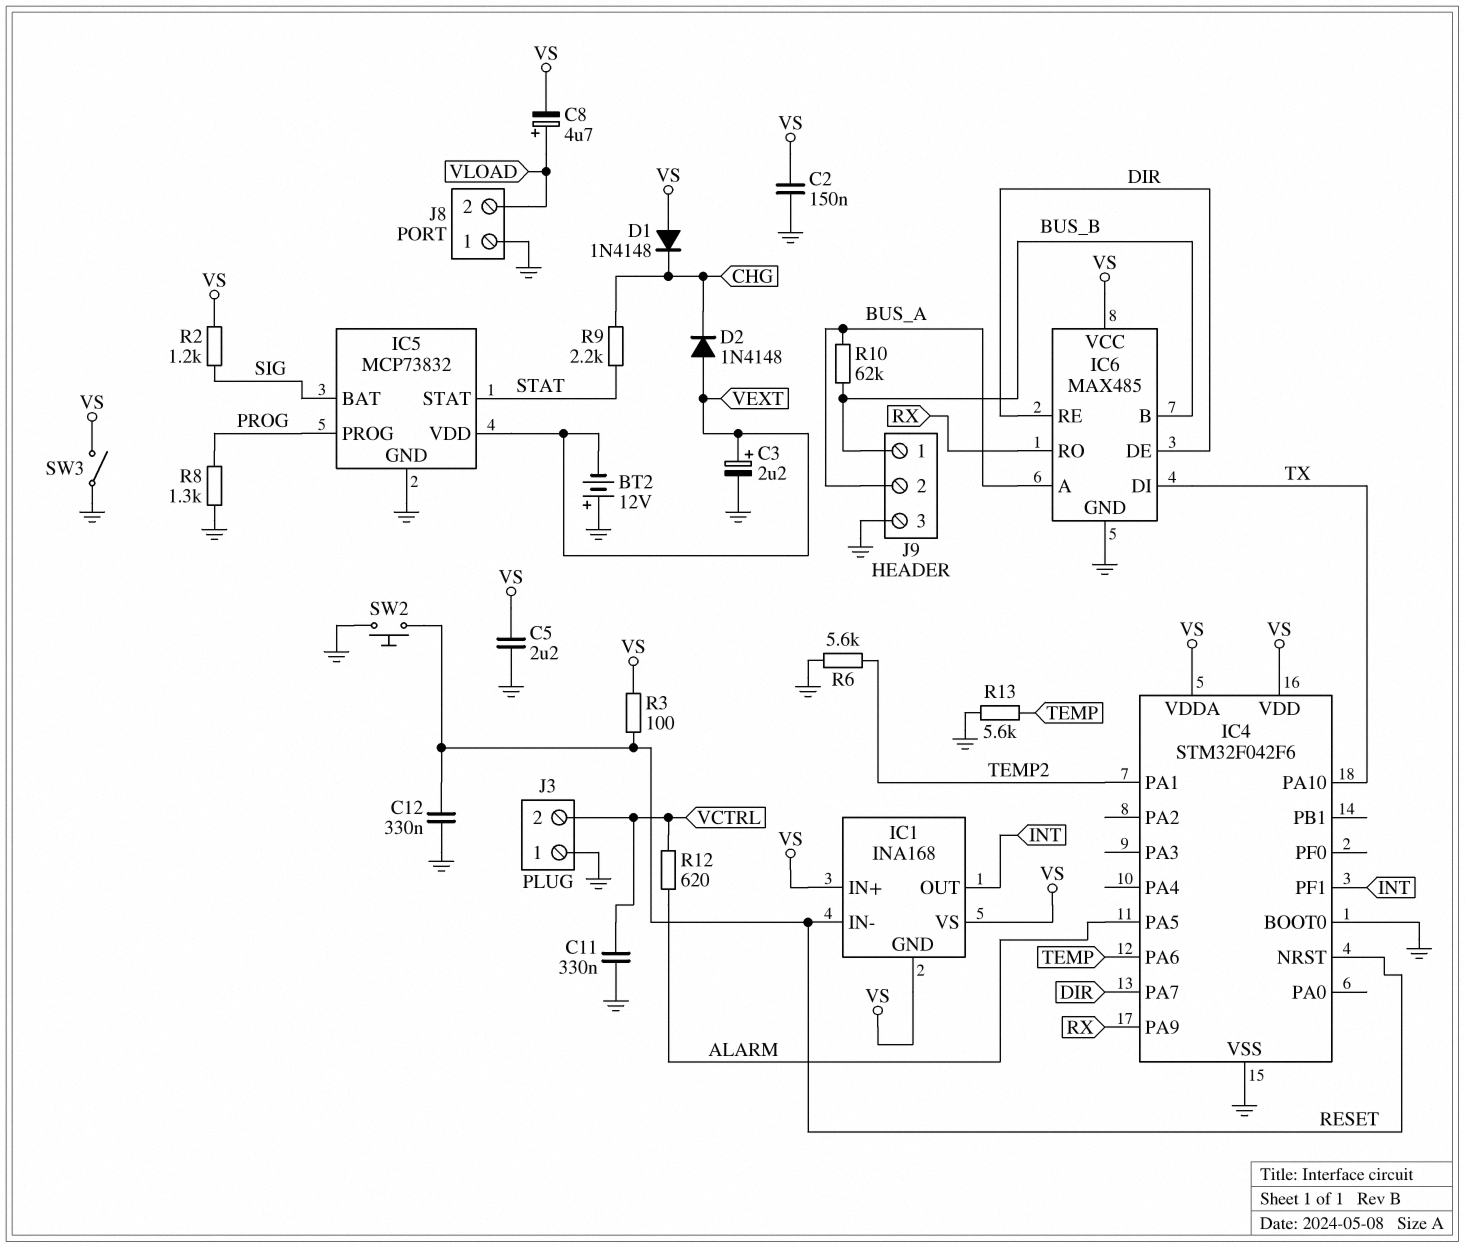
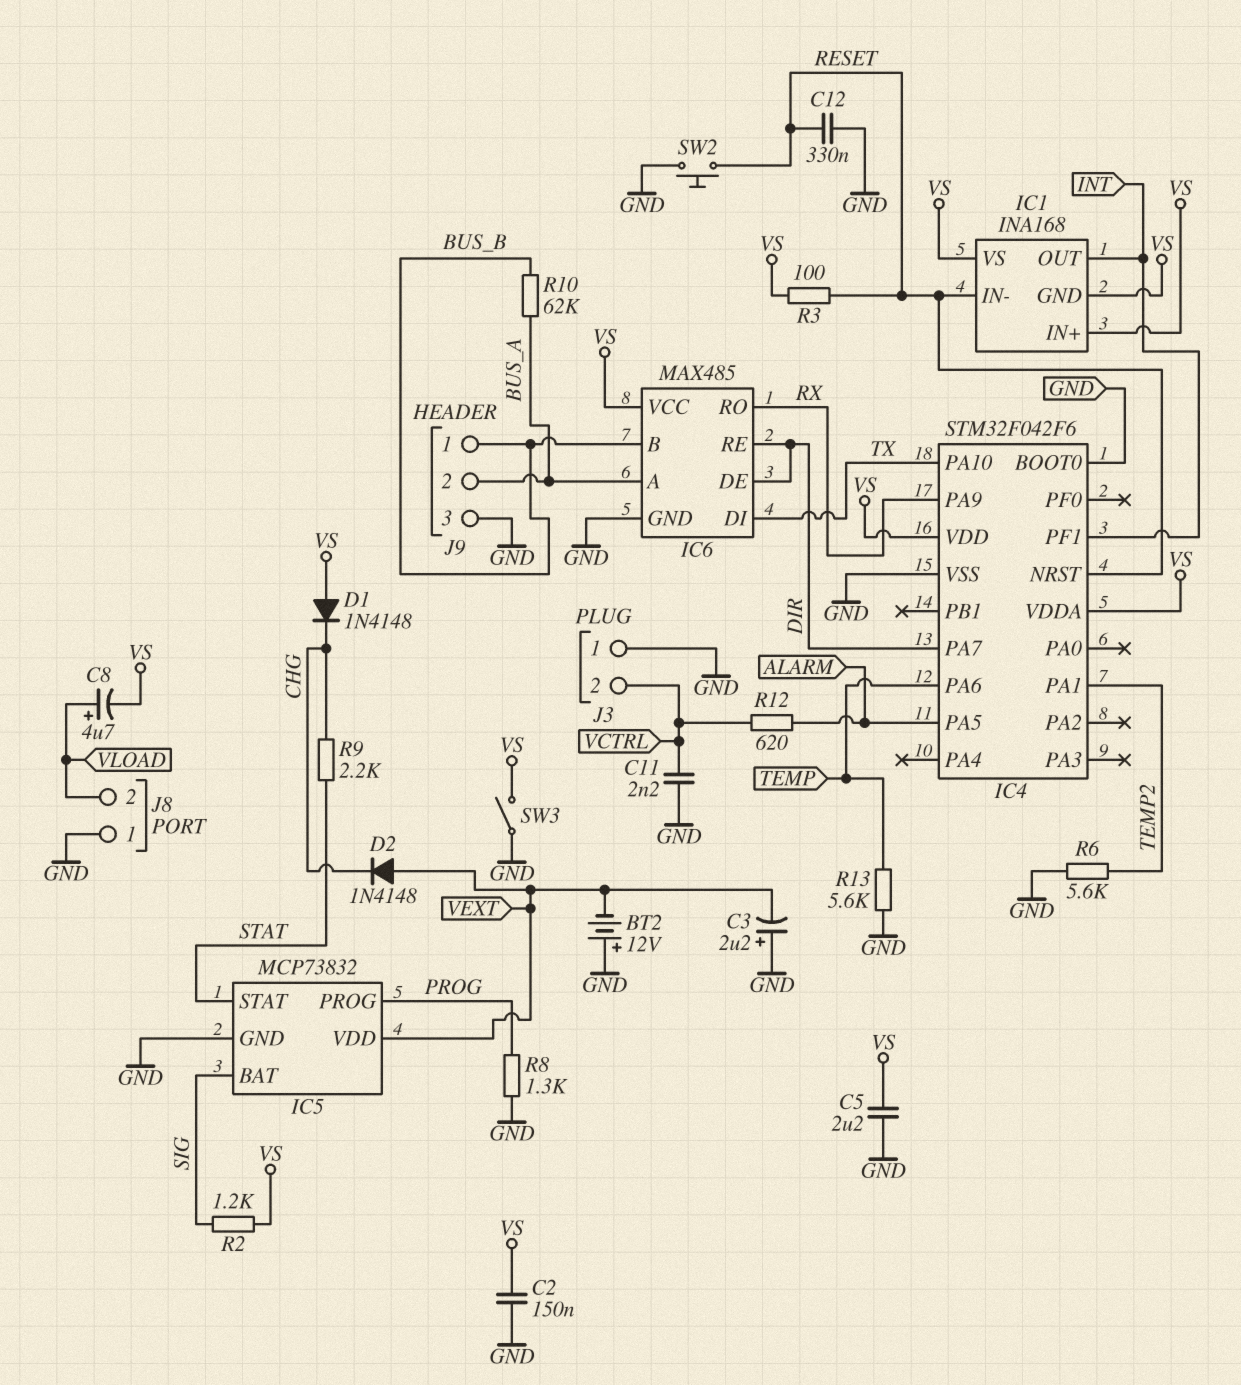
C3: 2.2uF (plus VEXT, minus GND) -> 2.2uF (plus GND, minus VEXT)
C11: 330nF (GND, VCTRL) -> 2.2nF (GND, VCTRL)

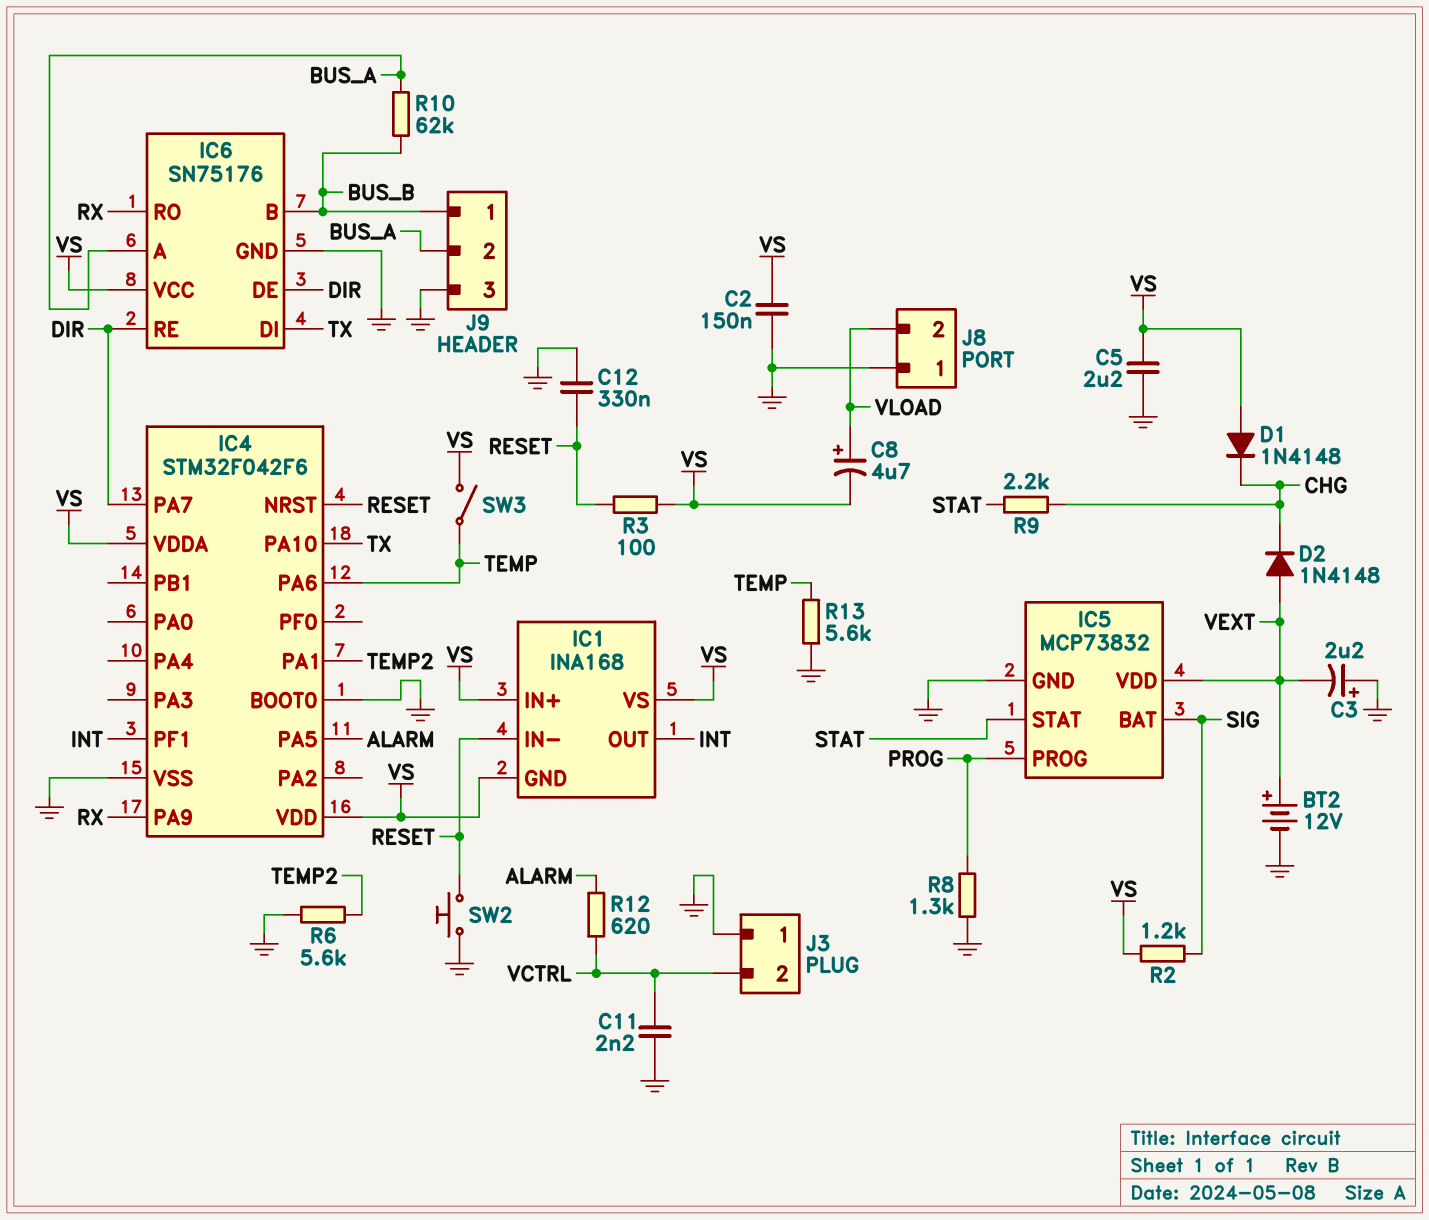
BT2: 12V (plus GND, minus VEXT) -> 12V (plus VEXT, minus GND)
IC6: MAX485 -> SN75176
SW3: switch (GND, VS) -> switch (TEMP, VS)

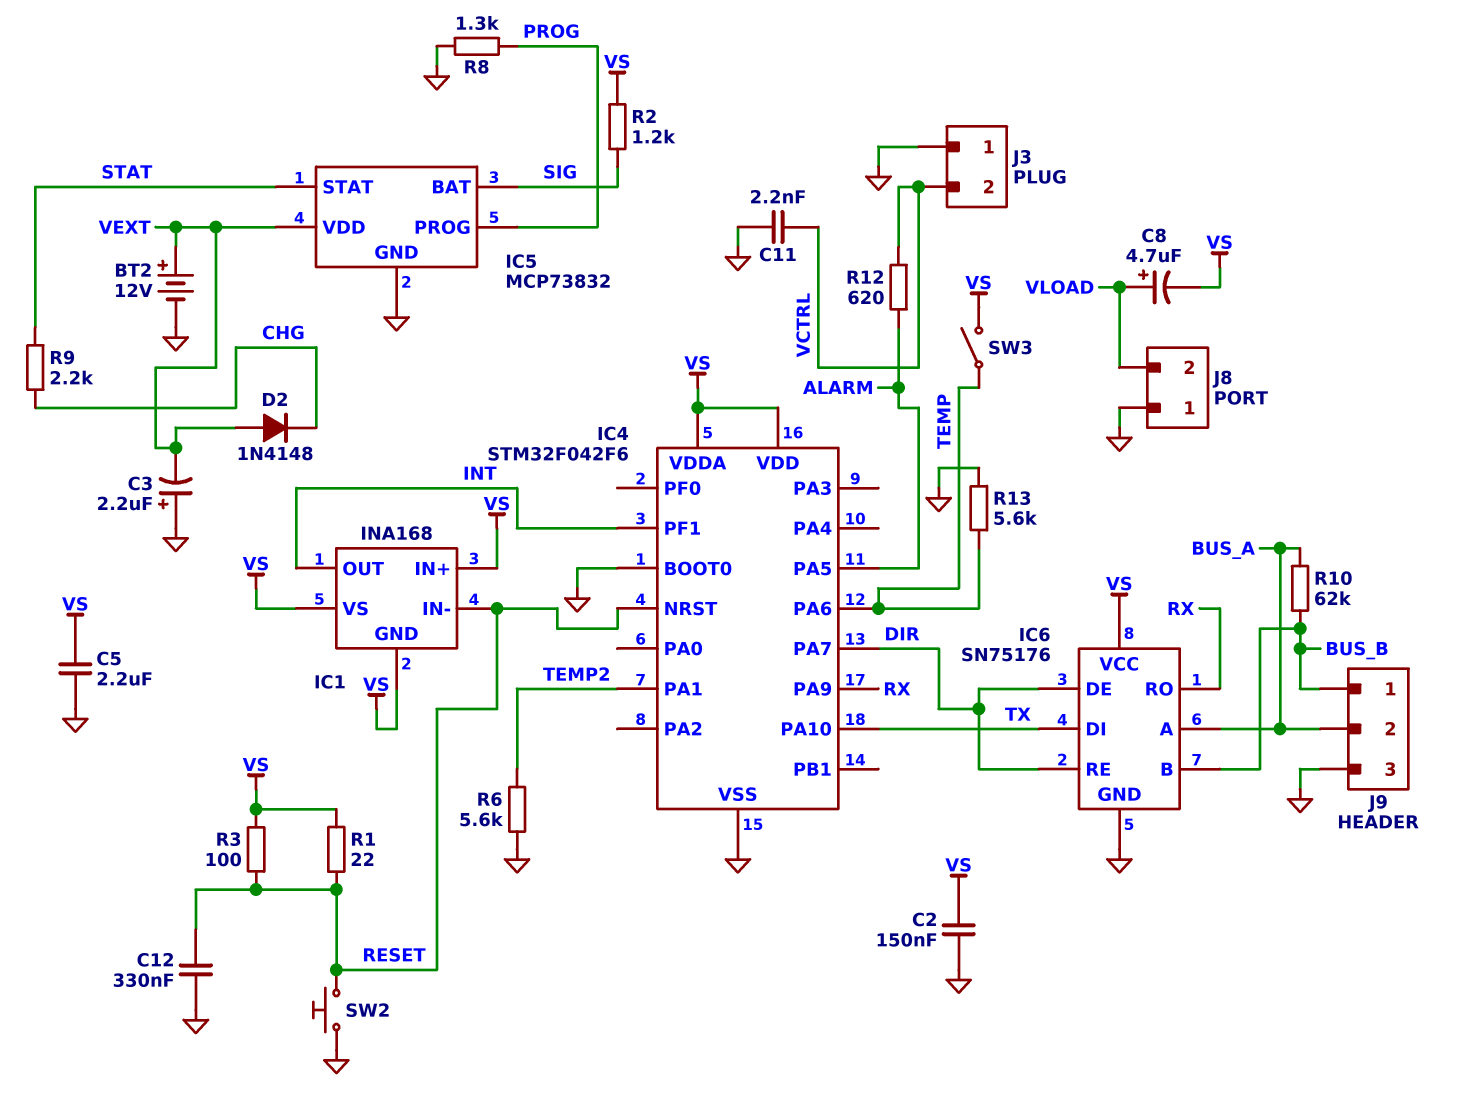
D1: diode 1N4148 (A VS, K CHG) -> none
R1: none -> 22 (RESET, VS)

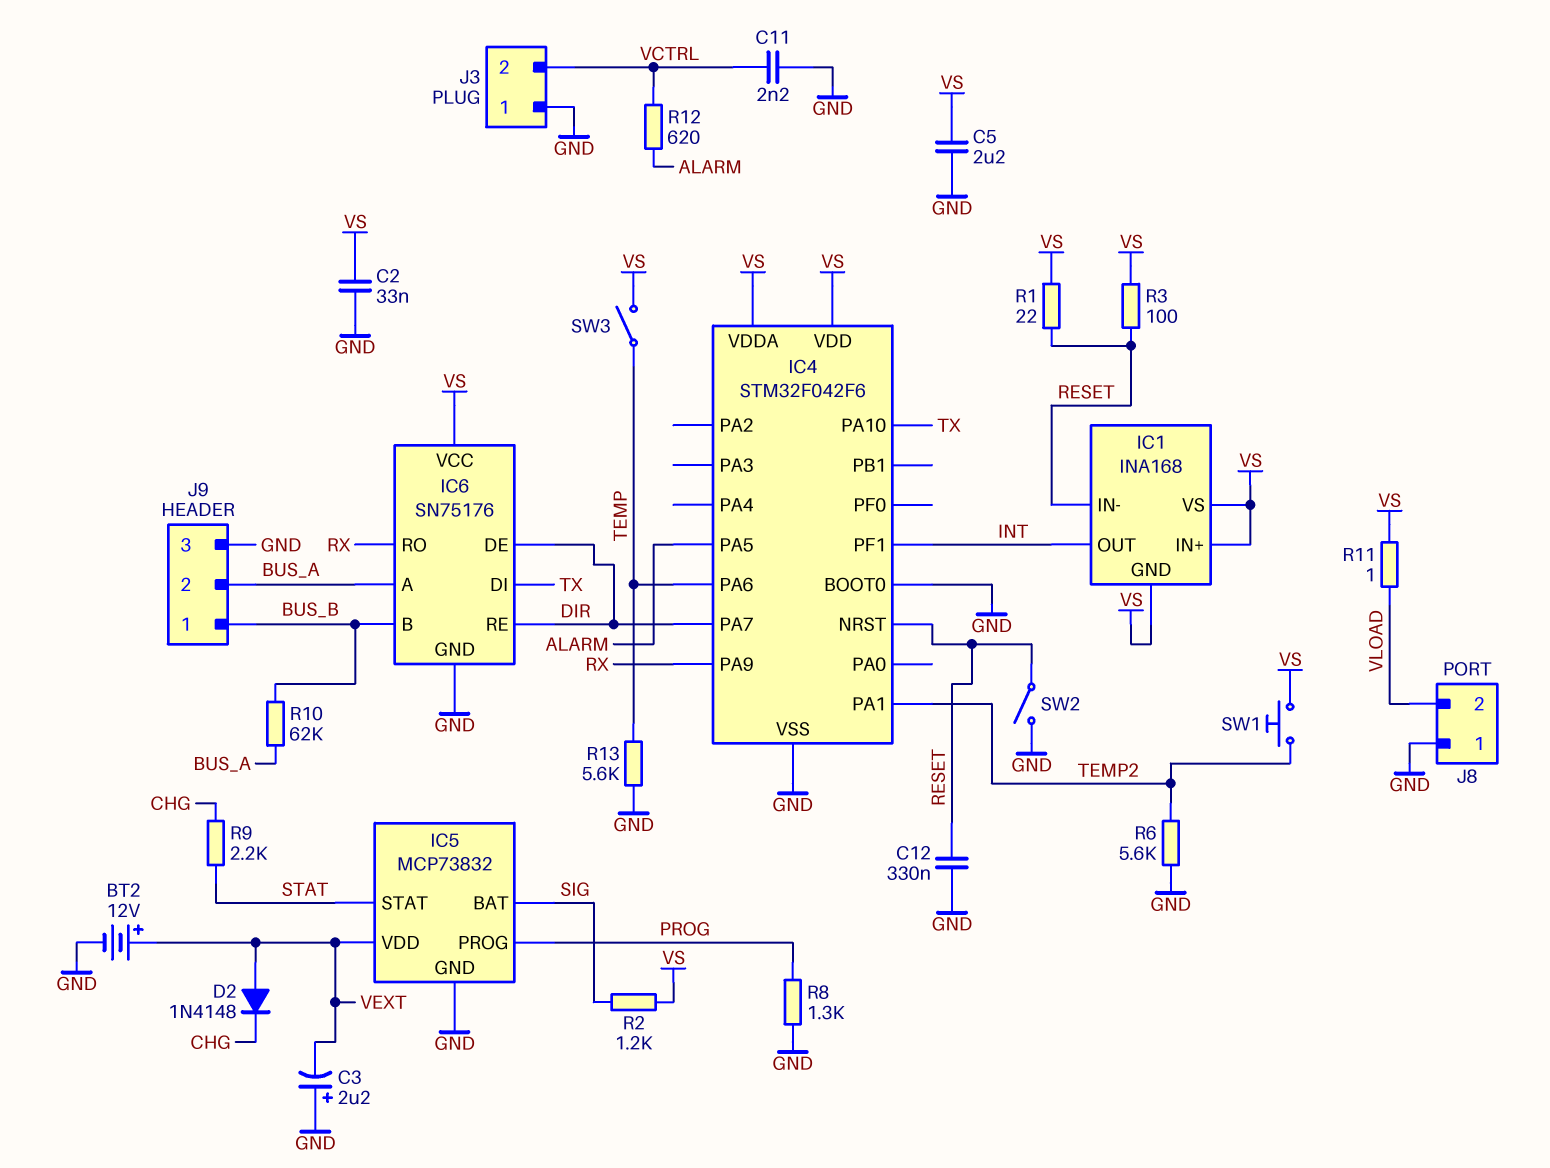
C2: 150nF (GND, VS) -> 33nF (GND, VS)
C8: 4.7uF (plus VLOAD, minus VS) -> none
R11: none -> 1 (VLOAD, VS)
SW1: none -> button (TEMP2, VS)
SW2: button (GND, RESET) -> switch (GND, RESET)

